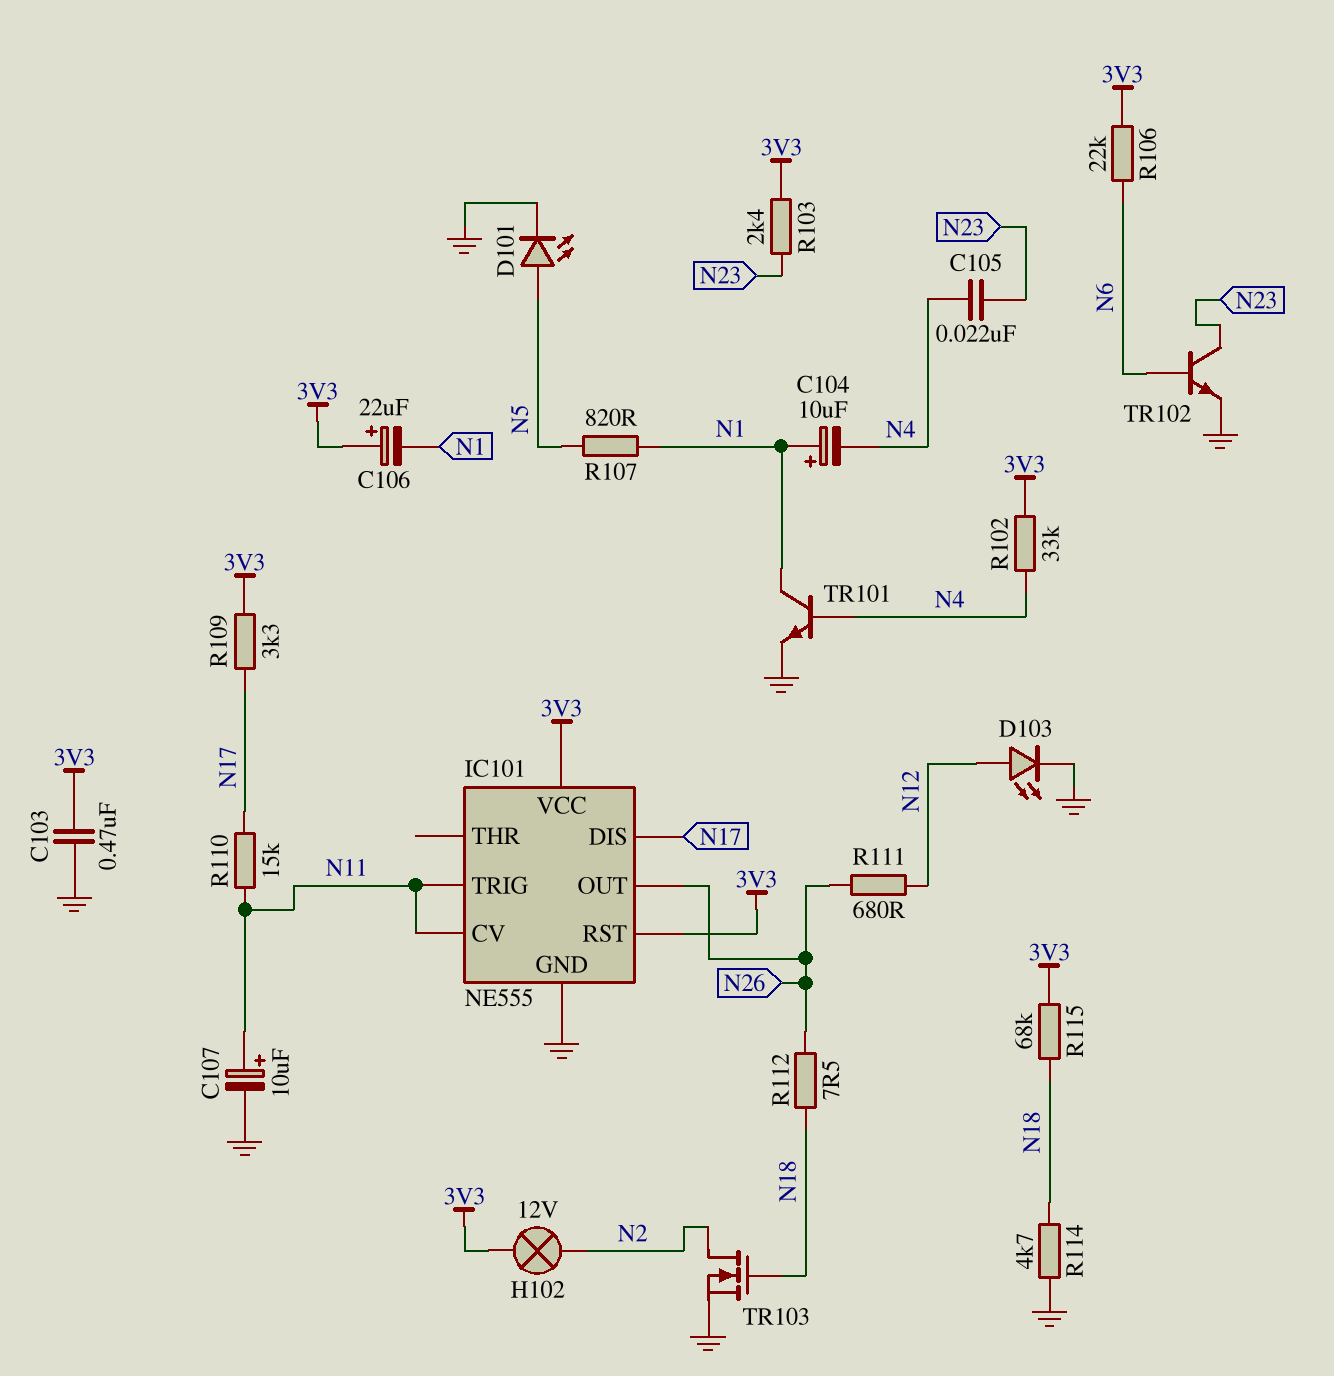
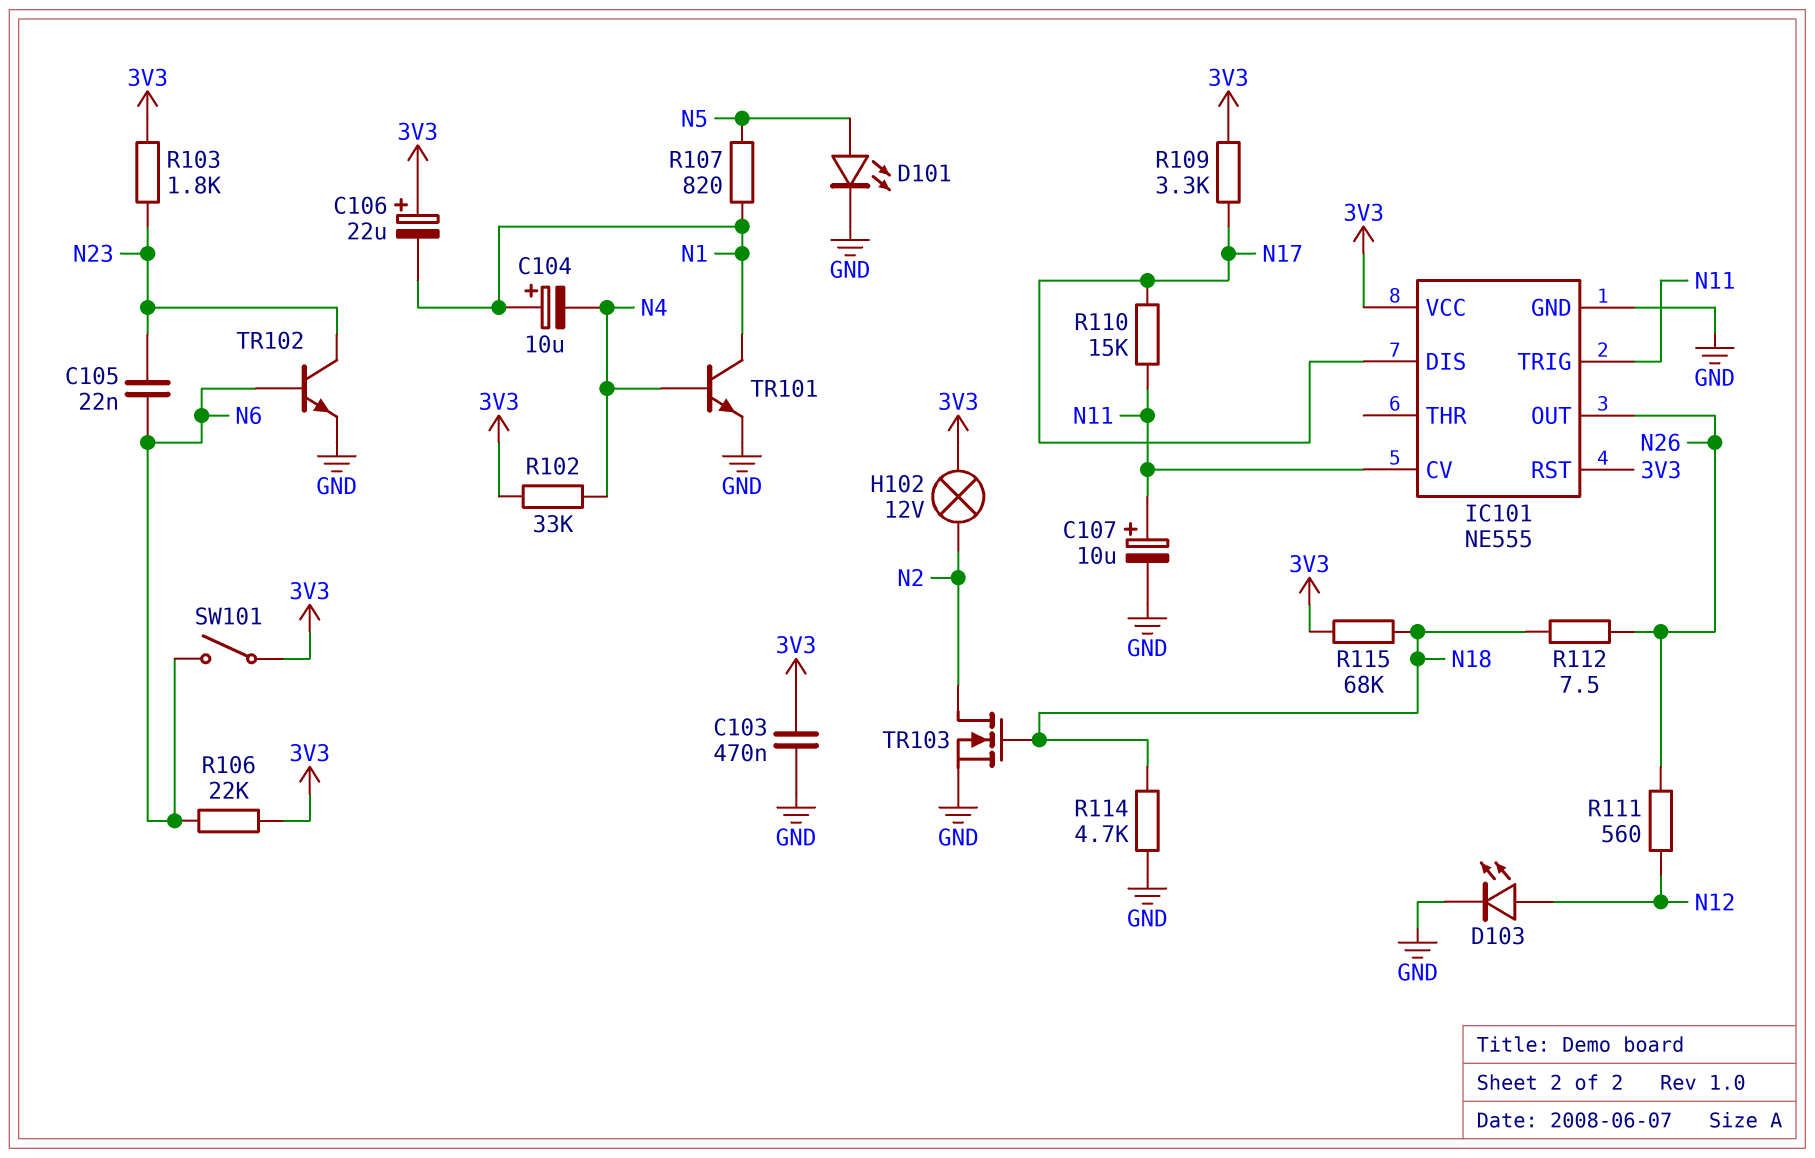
C105: 22nF (N4, N23) -> 22nF (N6, N23)
R103: 2.4k (3V3, N23) -> 1.8k (3V3, N23)
R111: 680 (N12, N26) -> 560 (N12, N26)
SW101: none -> switch (3V3, N6)

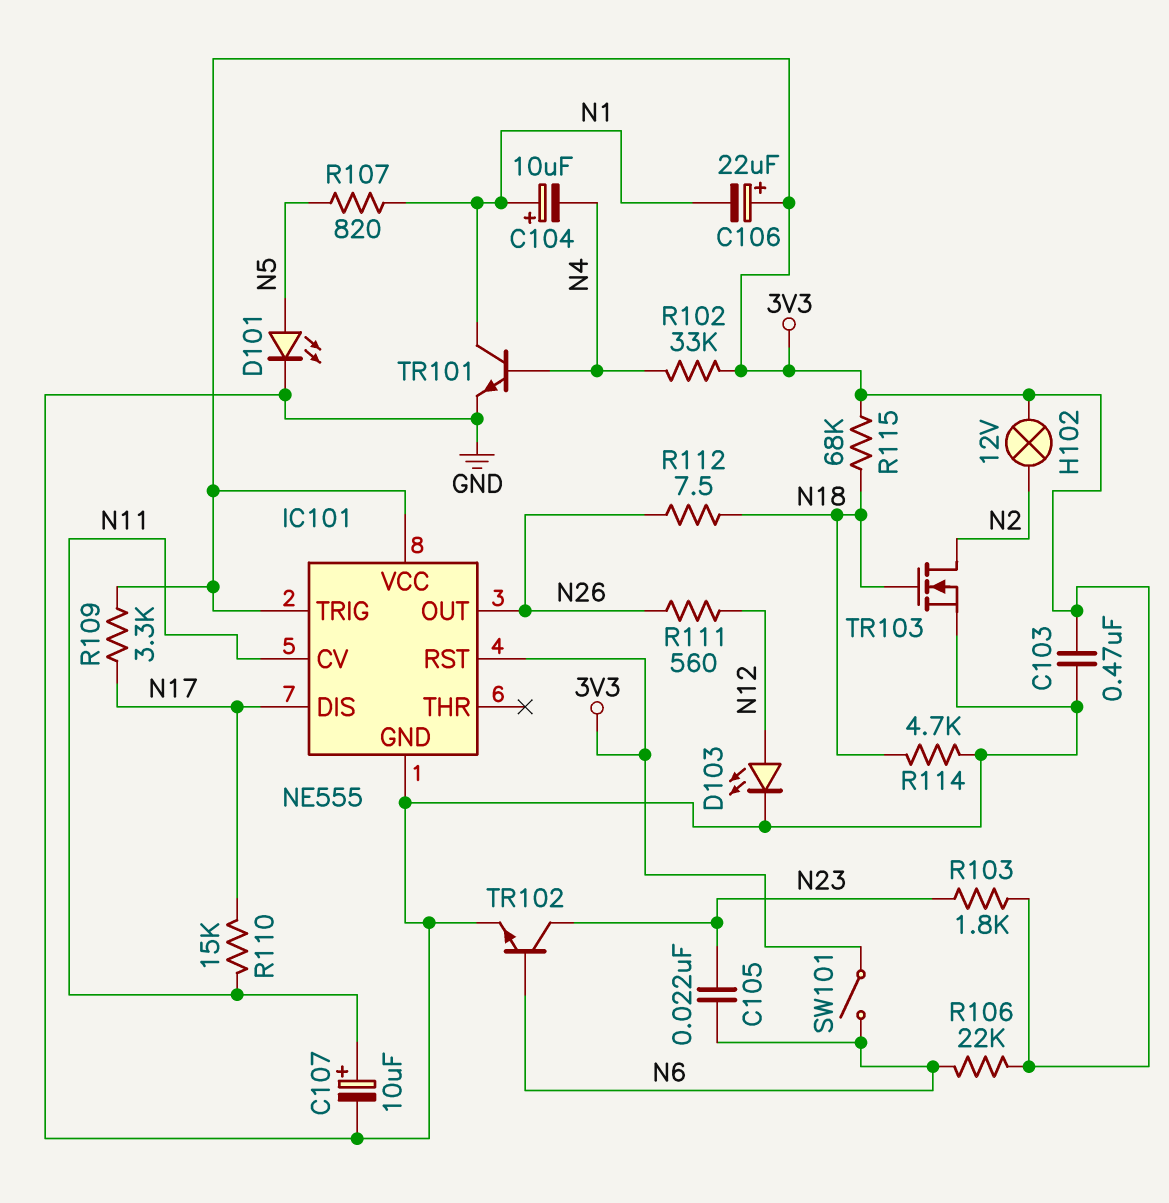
IC101 pin TRIG: N11 -> 3V3

